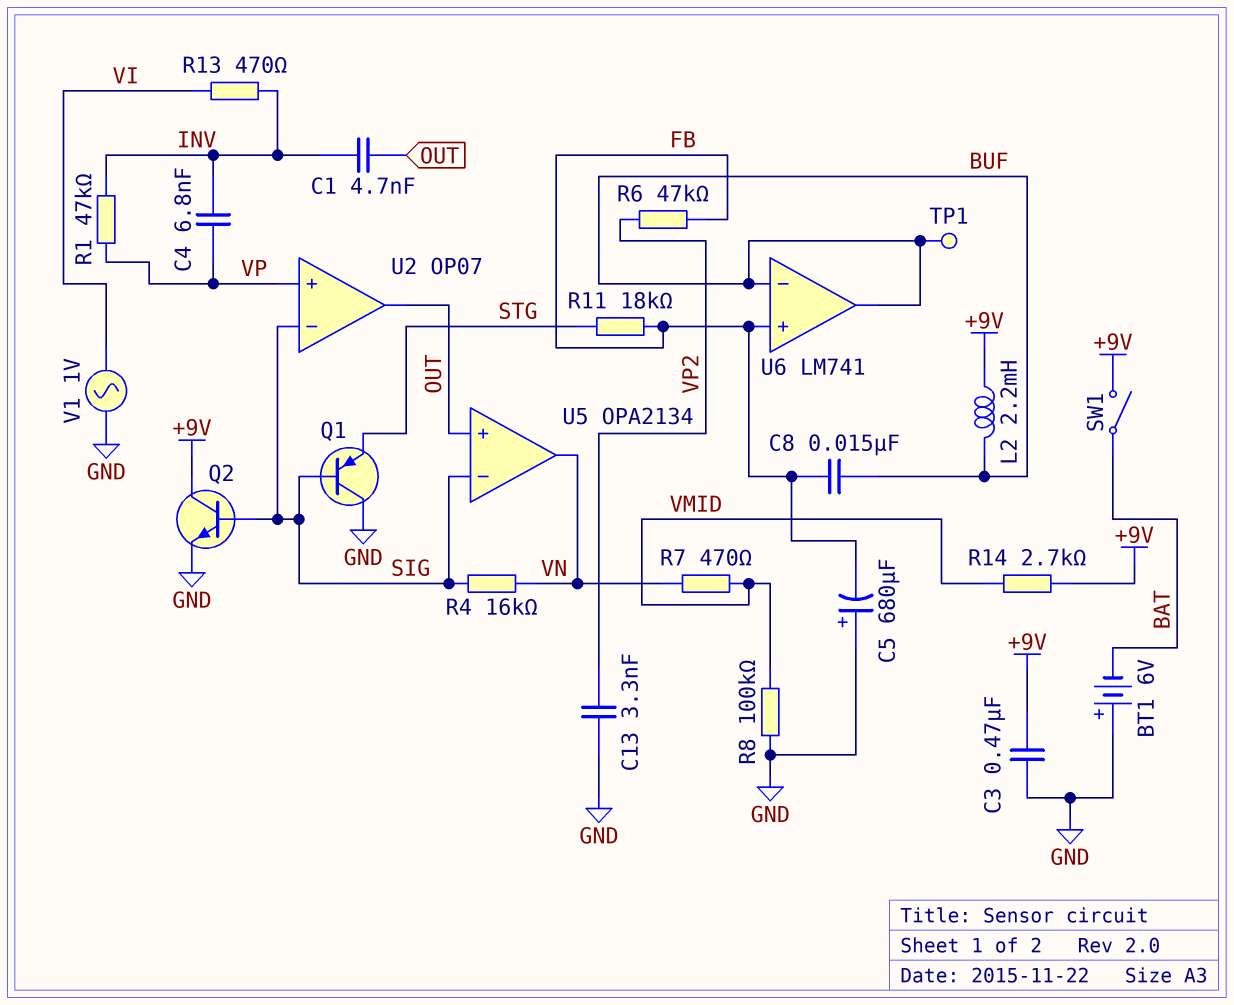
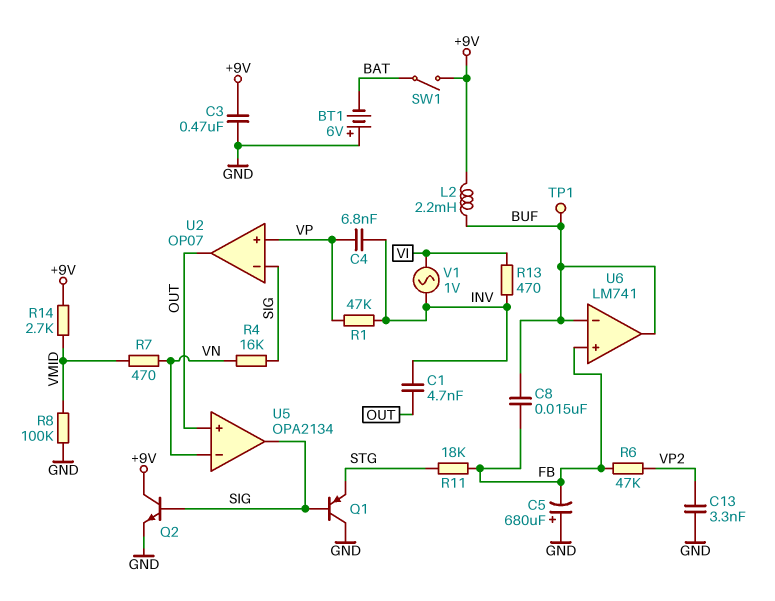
U5 pin in-: SIG -> VN
U5 pin out: VN -> SIG
V1: AC 1V (GND, VI) -> AC 1V (INV, VI)

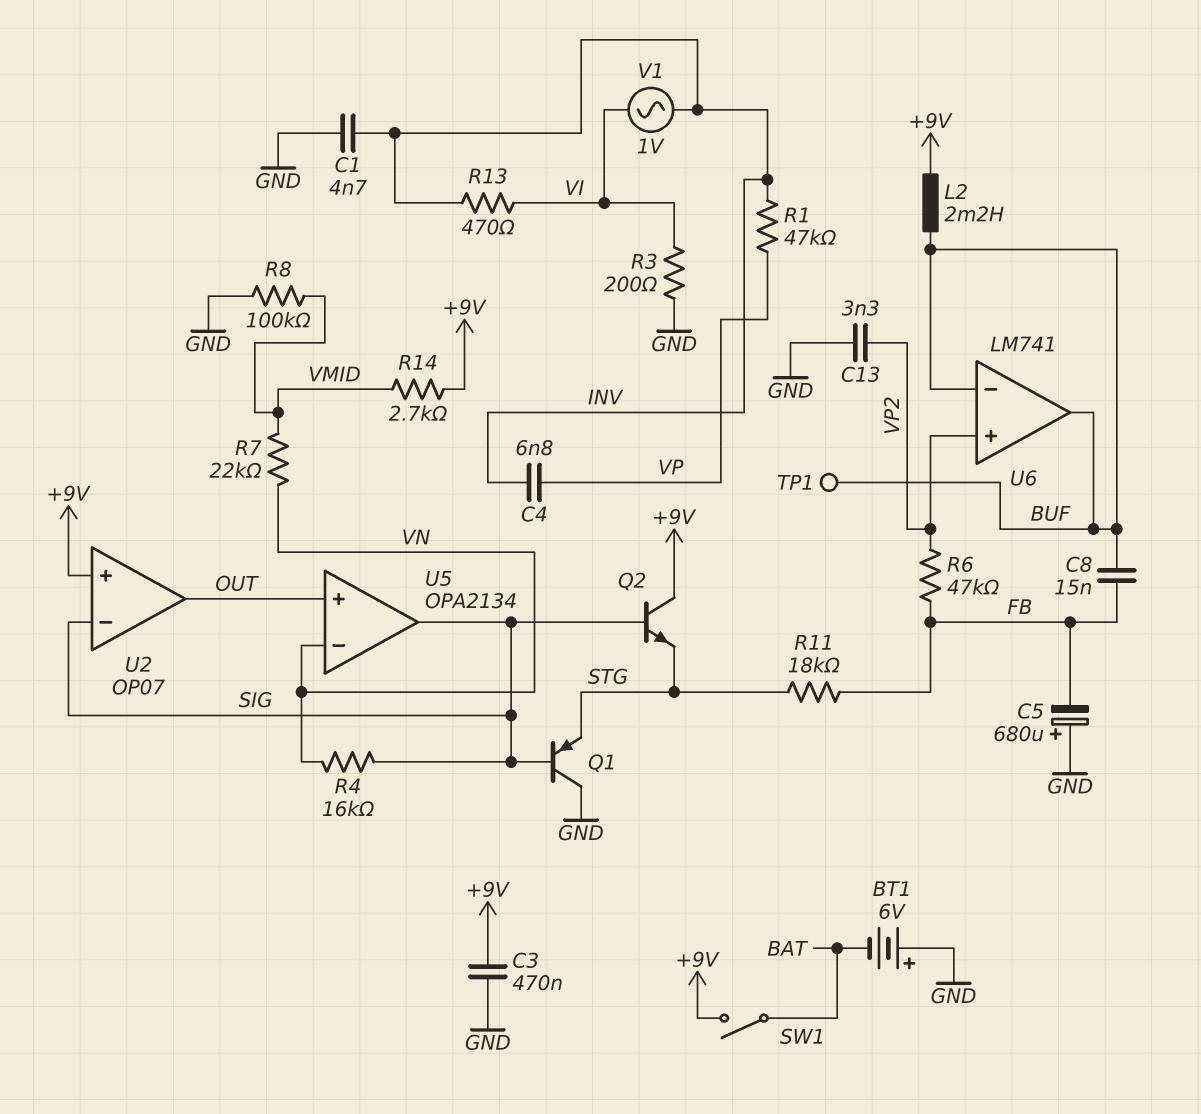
C1: 4.7nF (INV, OUT) -> 4.7nF (GND, INV)
Q2: NPN (B SIG, C +9V, E GND) -> NPN (B SIG, C +9V, E STG)
R3: none -> 200 (GND, VI)
R7: 470 (VMID, VN) -> 22k (VMID, VN)
U2 pin in+: VP -> +9V
U6 pin in+: FB -> VP2

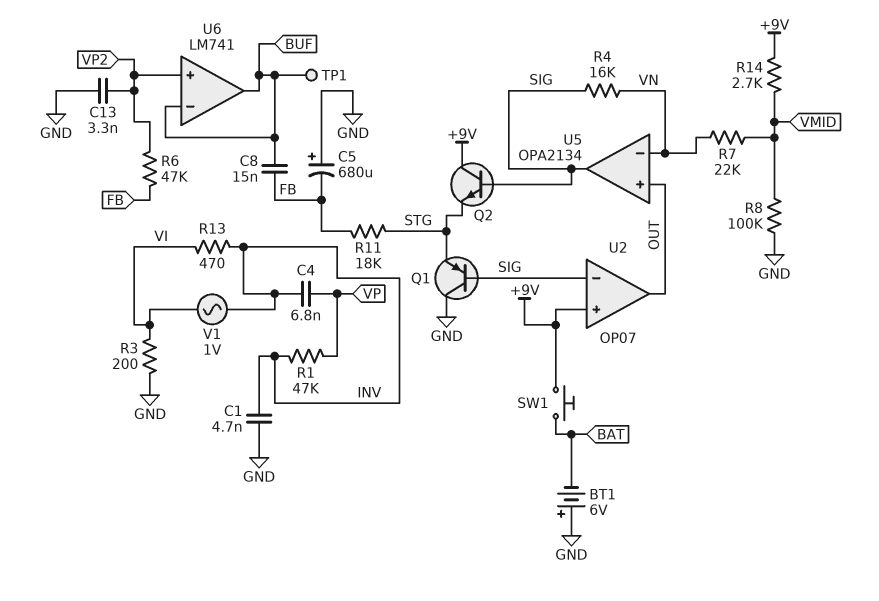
C3: 470nF (+9V, GND) -> none
L2: 2.2mH (+9V, BUF) -> none
SW1: switch (+9V, BAT) -> button (+9V, BAT)

